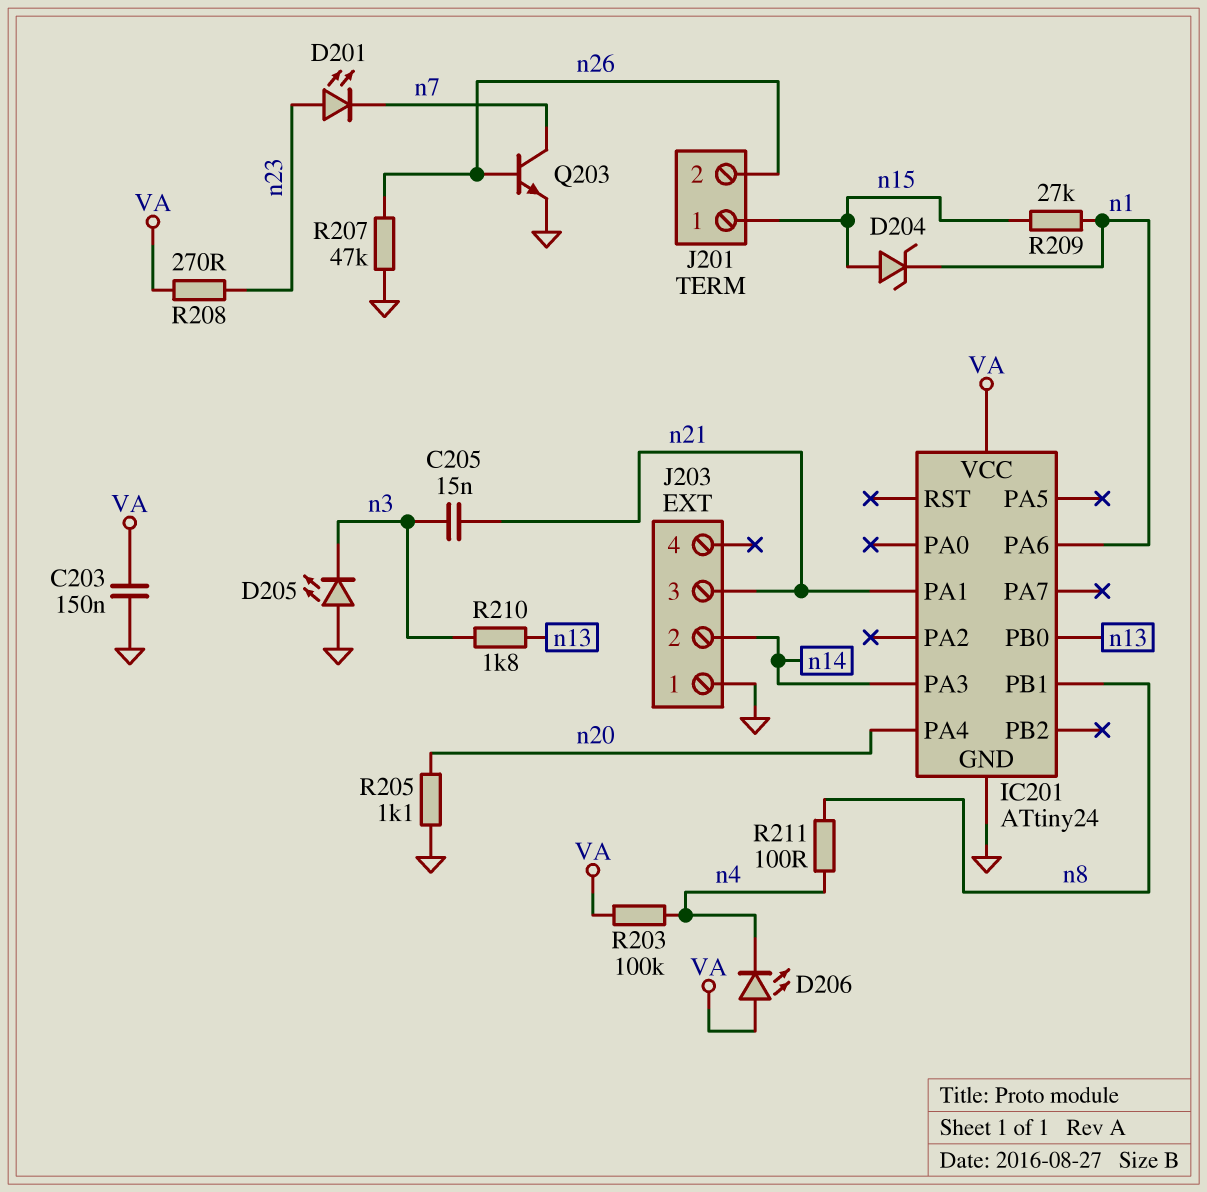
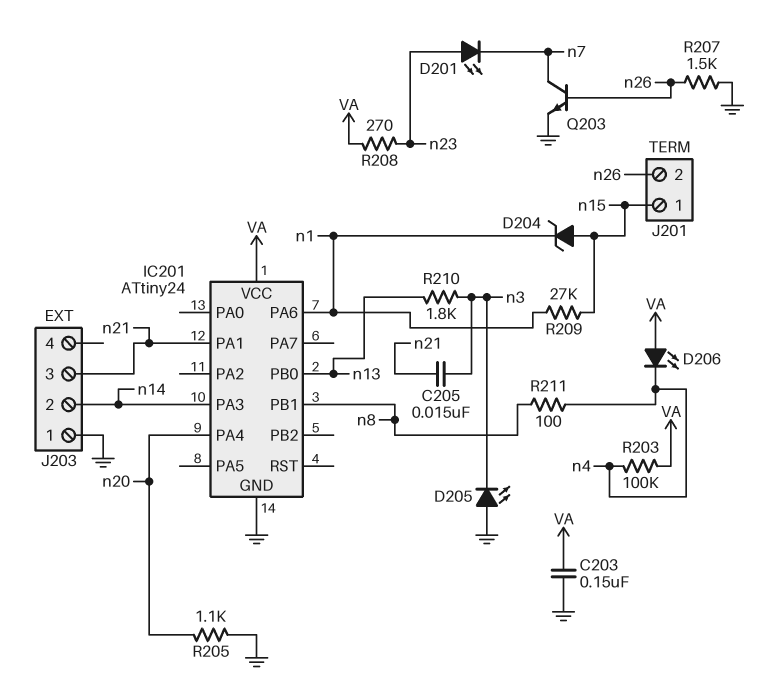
R207: 47k (GND, n26) -> 1.5k (GND, n26)

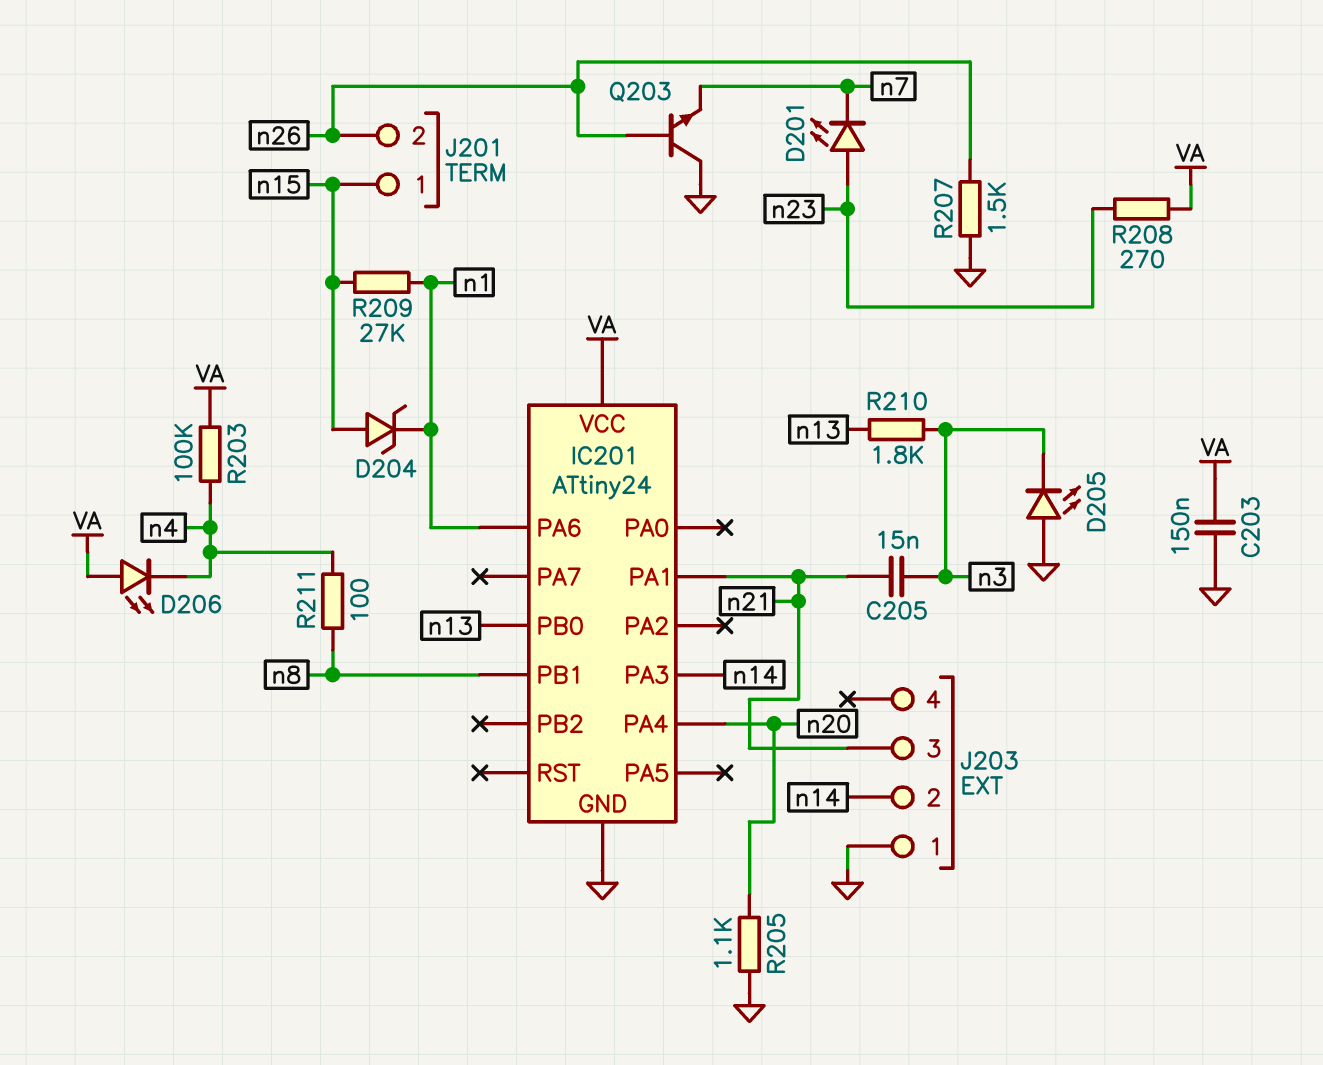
Q203: NPN (B n26, C n7, E GND) -> NPN (B n26, C GND, E n7)

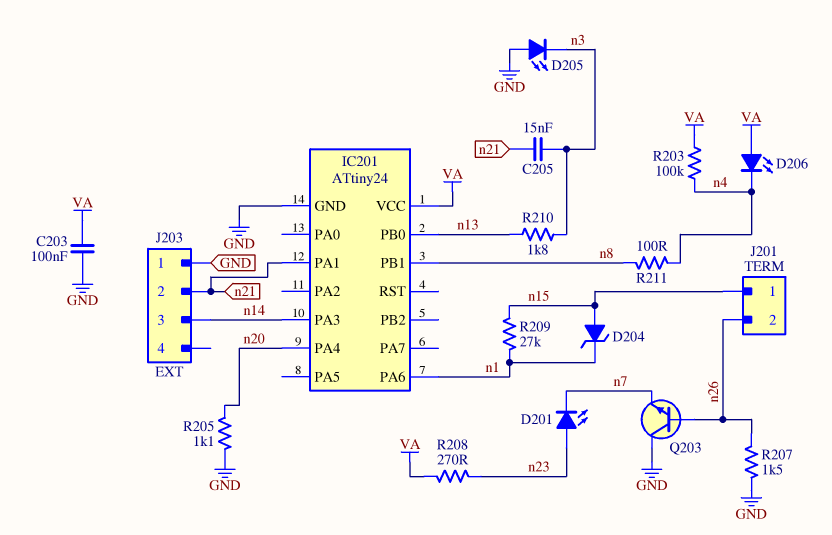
C203: 150nF (GND, VA) -> 100nF (GND, VA)
J203 pin 2: n14 -> n21
J203 pin 3: n21 -> n14

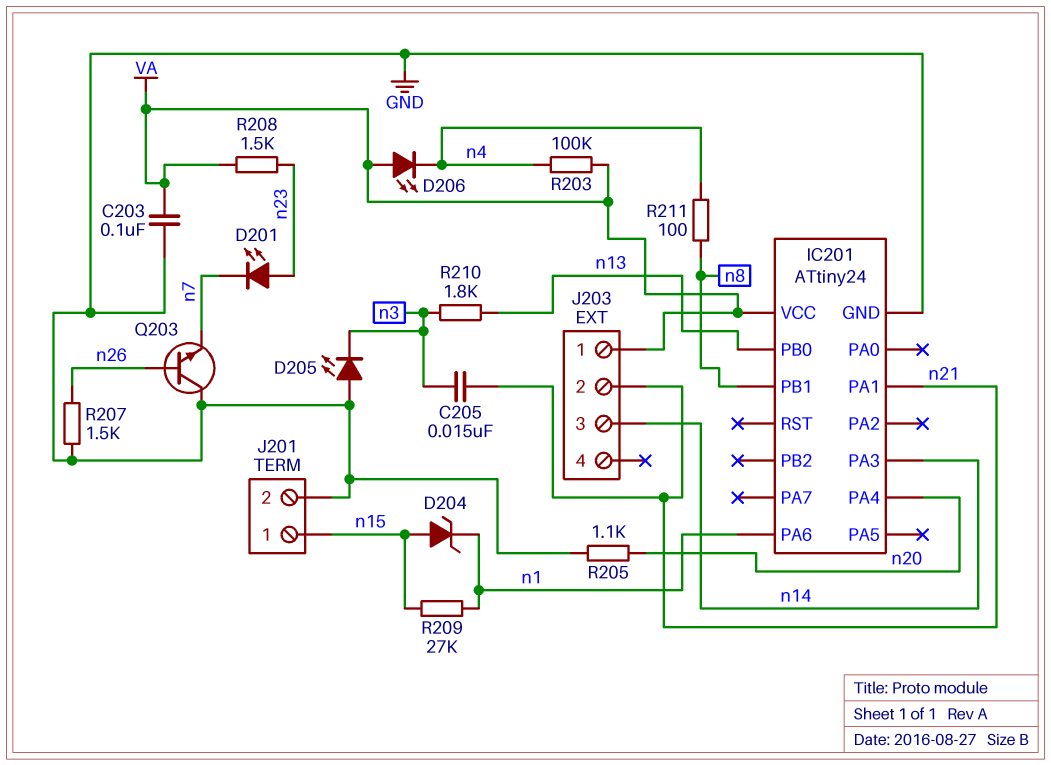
J201 pin 2: n26 -> GND
J203 pin 1: GND -> VA
R208: 270 (VA, n23) -> 1.5k (VA, n23)

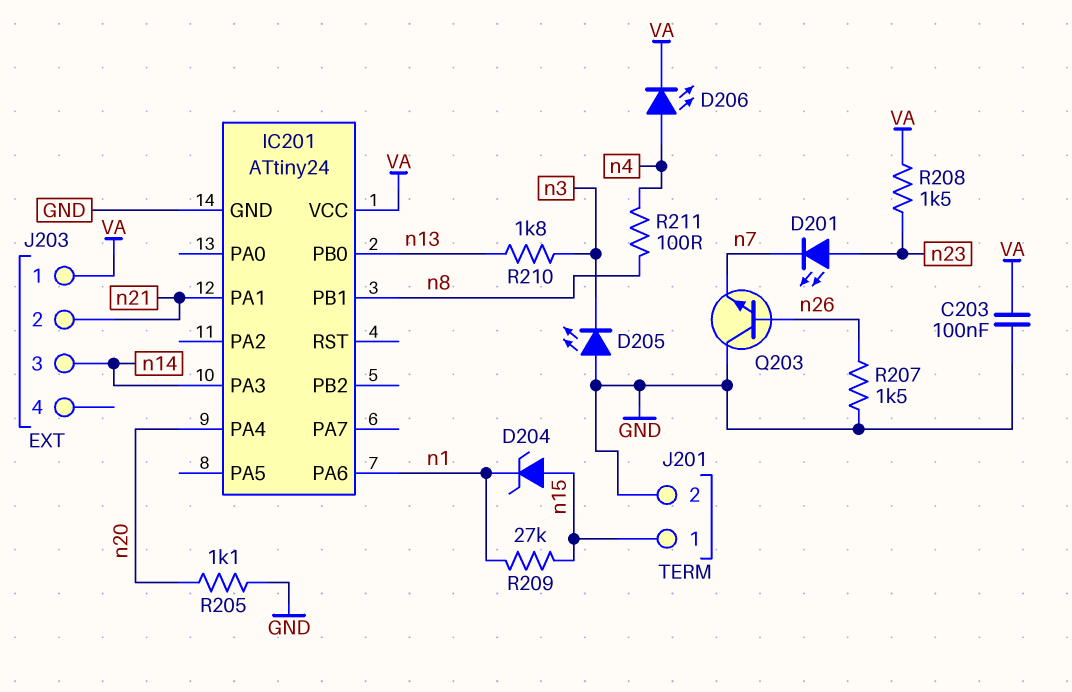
C205: 15nF (n3, n21) -> none
D206: LED (A VA, K n4) -> LED (A n4, K VA)
R203: 100k (VA, n4) -> none

